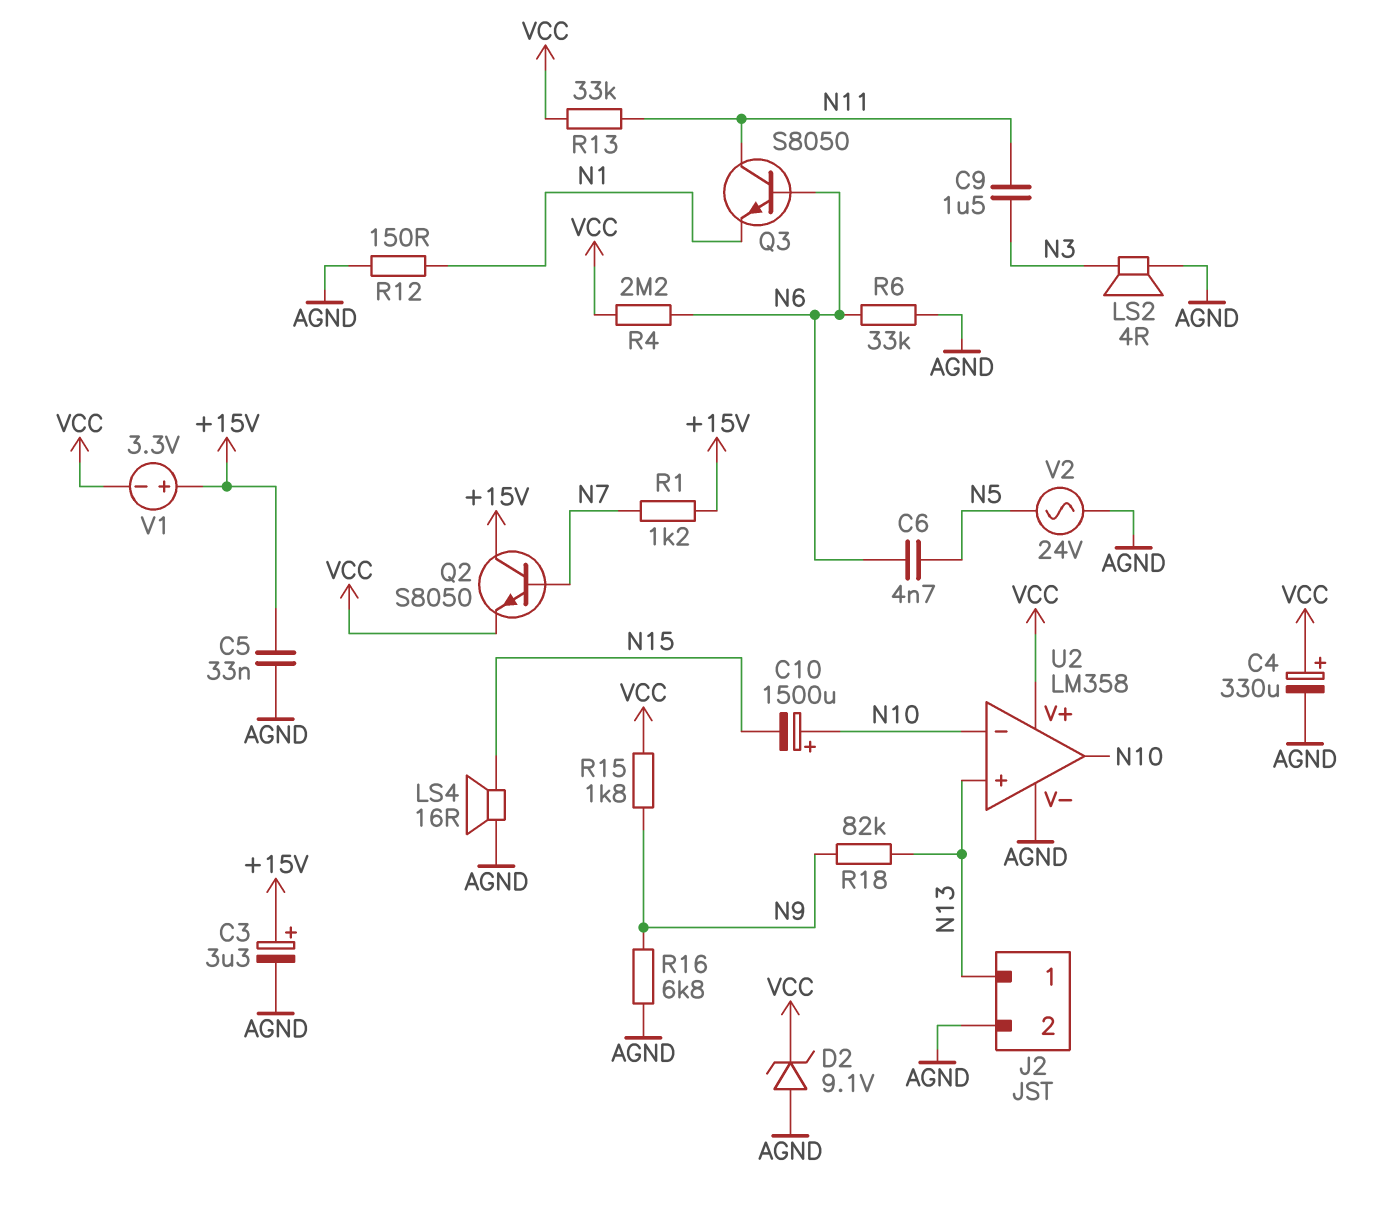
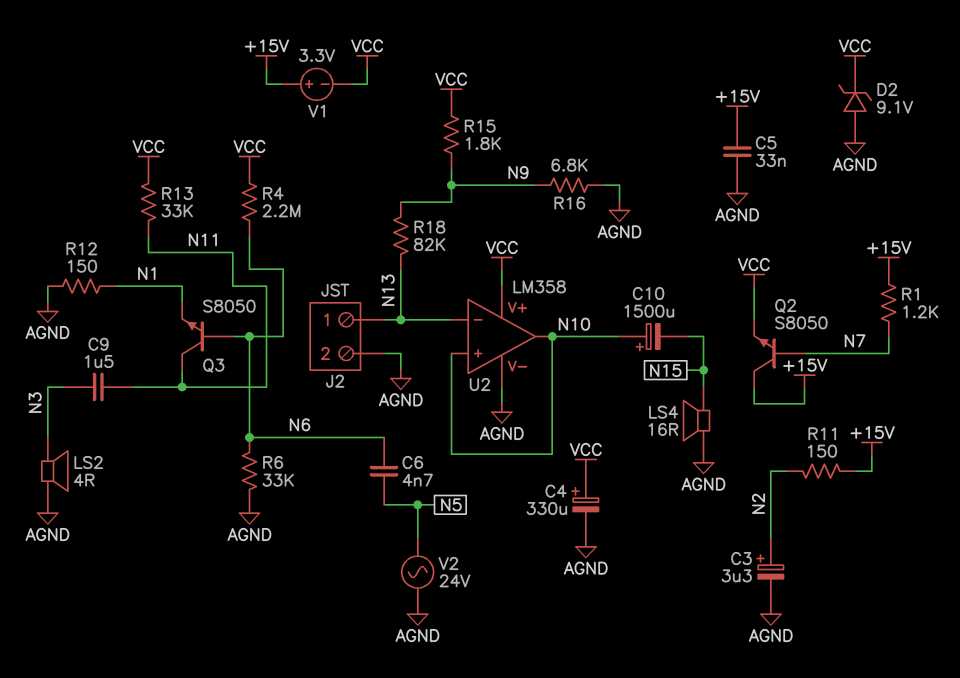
C3: 3.3uF (plus +15V, minus AGND) -> 3.3uF (plus N2, minus AGND)
R11: none -> 150 (+15V, N2)
U2 pin in+: N13 -> N10
U2 pin in-: N10 -> N13

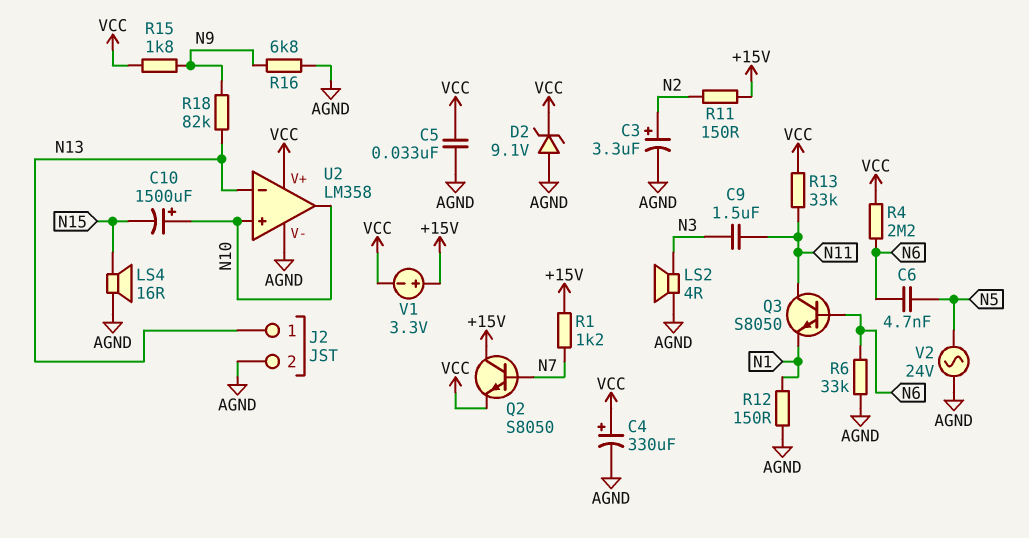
C5: 33nF (+15V, AGND) -> 33nF (AGND, VCC)

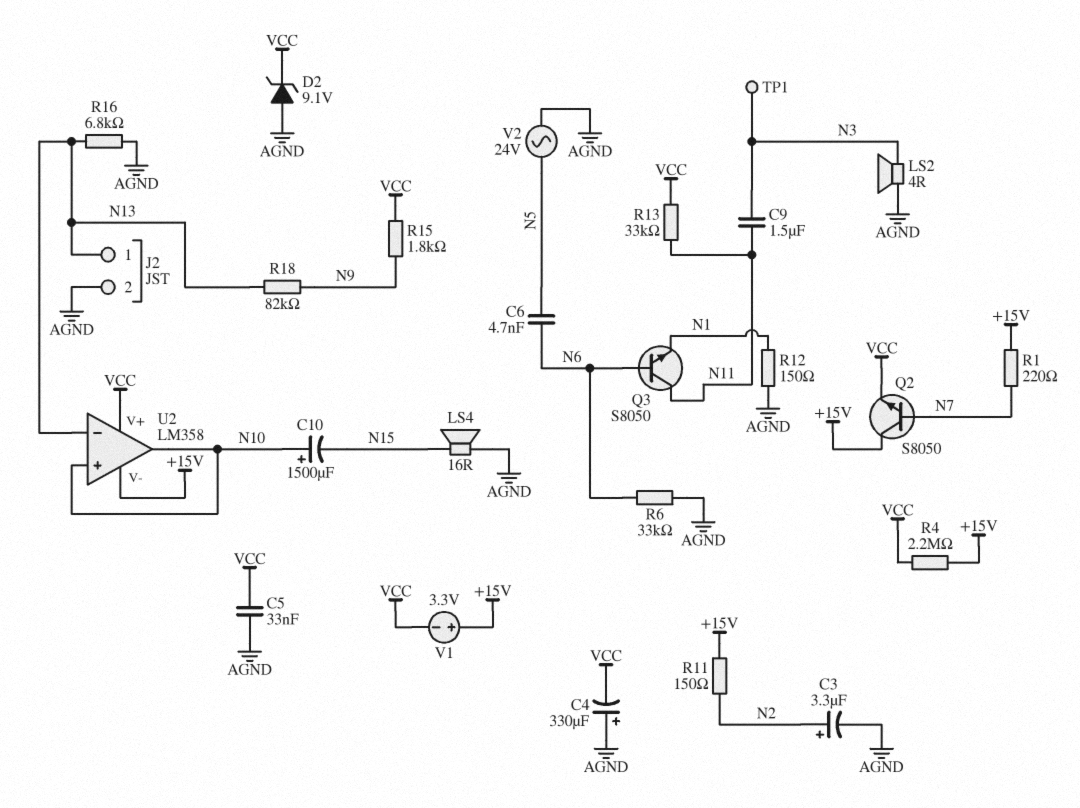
C4: 330uF (plus VCC, minus AGND) -> 330uF (plus AGND, minus VCC)
R1: 1.2k (+15V, N7) -> 220 (+15V, N7)
R4: 2.2M (N6, VCC) -> 2.2M (+15V, VCC)
R16: 6.8k (AGND, N9) -> 6.8k (AGND, N13)
TP1: none -> test point (N3)
U2 pin V-: AGND -> +15V

